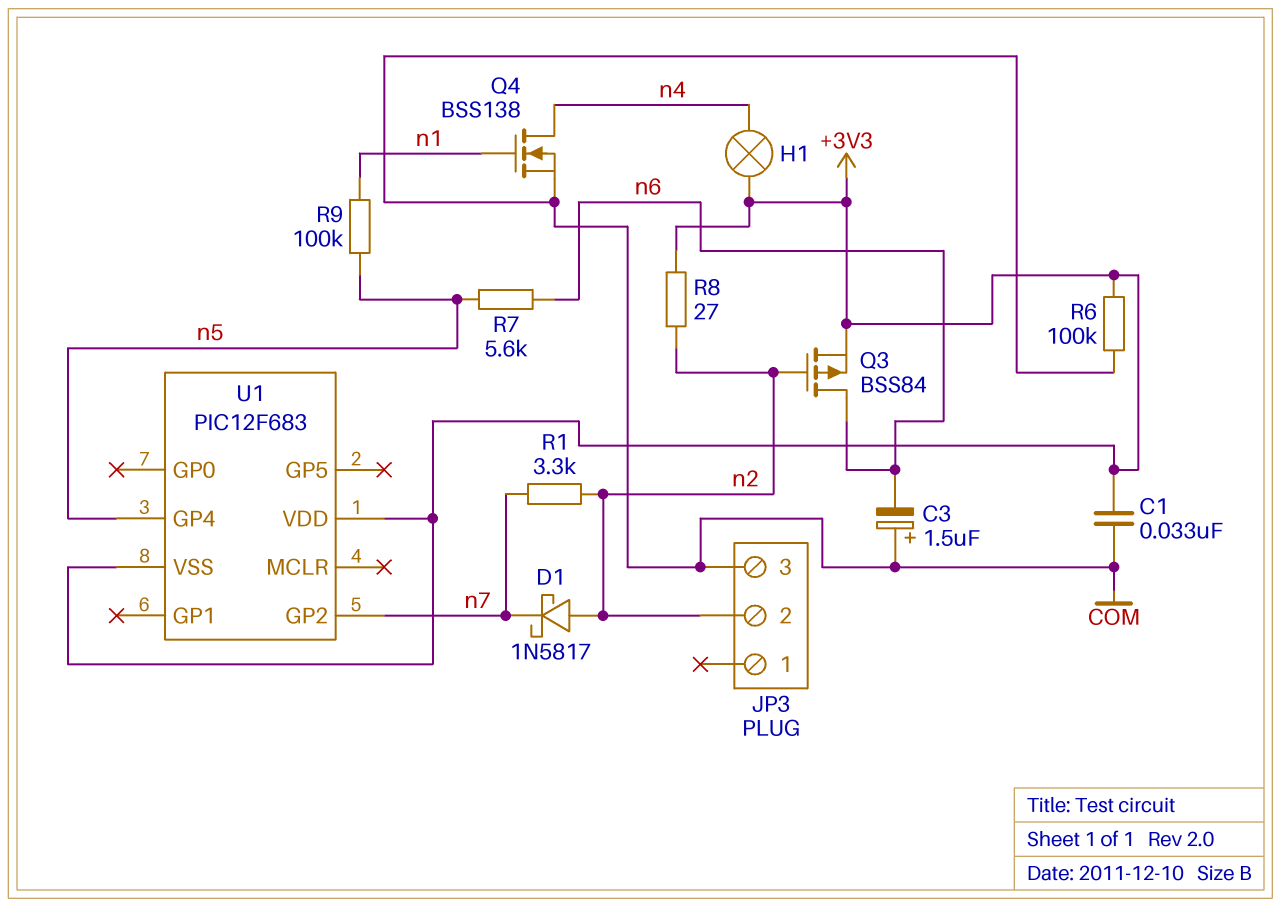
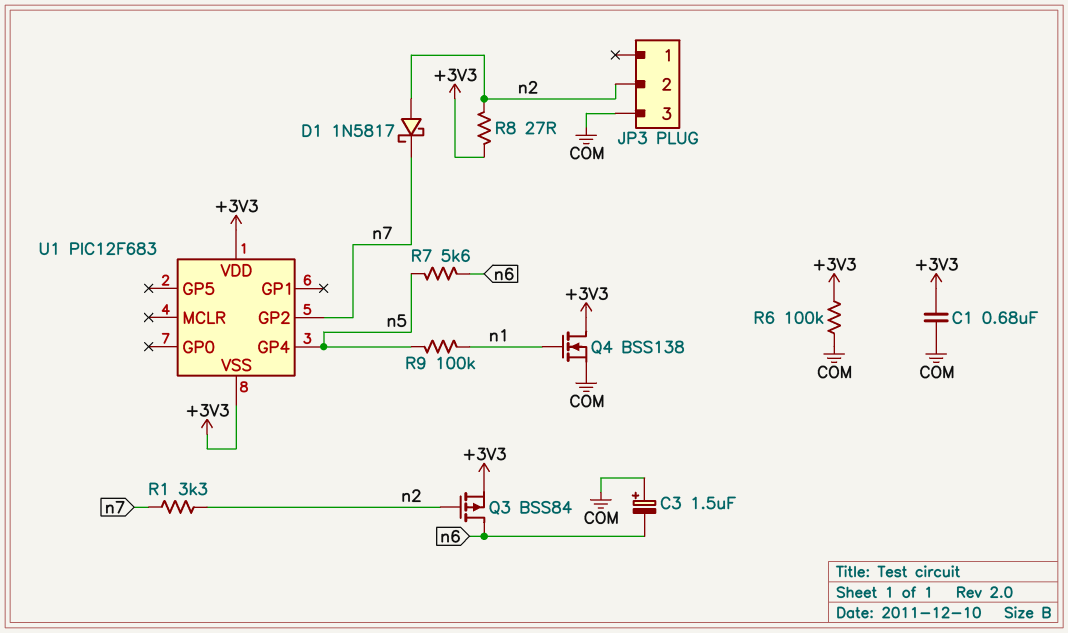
C1: 33nF (+3V3, COM) -> 680nF (+3V3, COM)
H1: lamp (+3V3, n4) -> none
Q4: NMOS BSS138 (G n1, D n4, S COM) -> NMOS BSS138 (G n1, D +3V3, S COM)

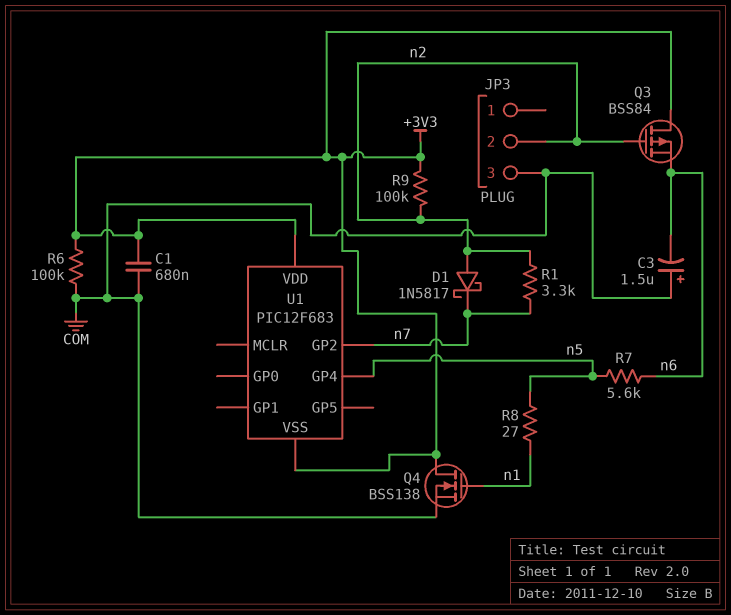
Q3: PMOS BSS84 (G n2, D n6, S +3V3) -> PMOS BSS84 (G n2, D +3V3, S n6)
R8: 27 (+3V3, n2) -> 27 (n1, n5)
R9: 100k (n1, n5) -> 100k (+3V3, n2)

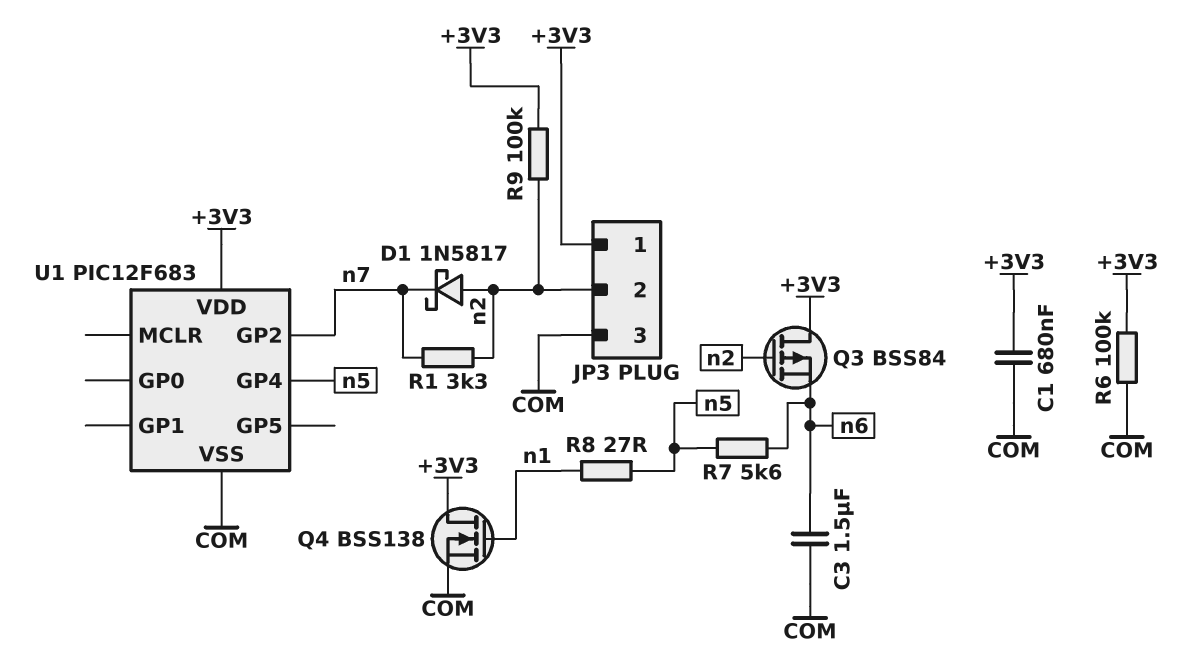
C3: 1.5uF (plus COM, minus n6) -> 1.5uF (COM, n6)
JP3 pin 1: none -> +3V3
U1 pin VSS: +3V3 -> COM

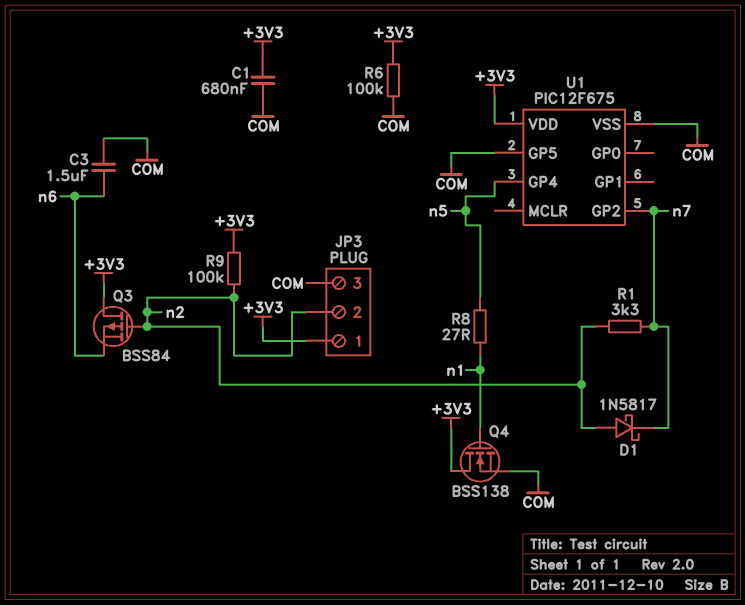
R7: 5.6k (n5, n6) -> none
U1: PIC12F683 -> PIC12F675
U1 pin GP5: none -> COM

